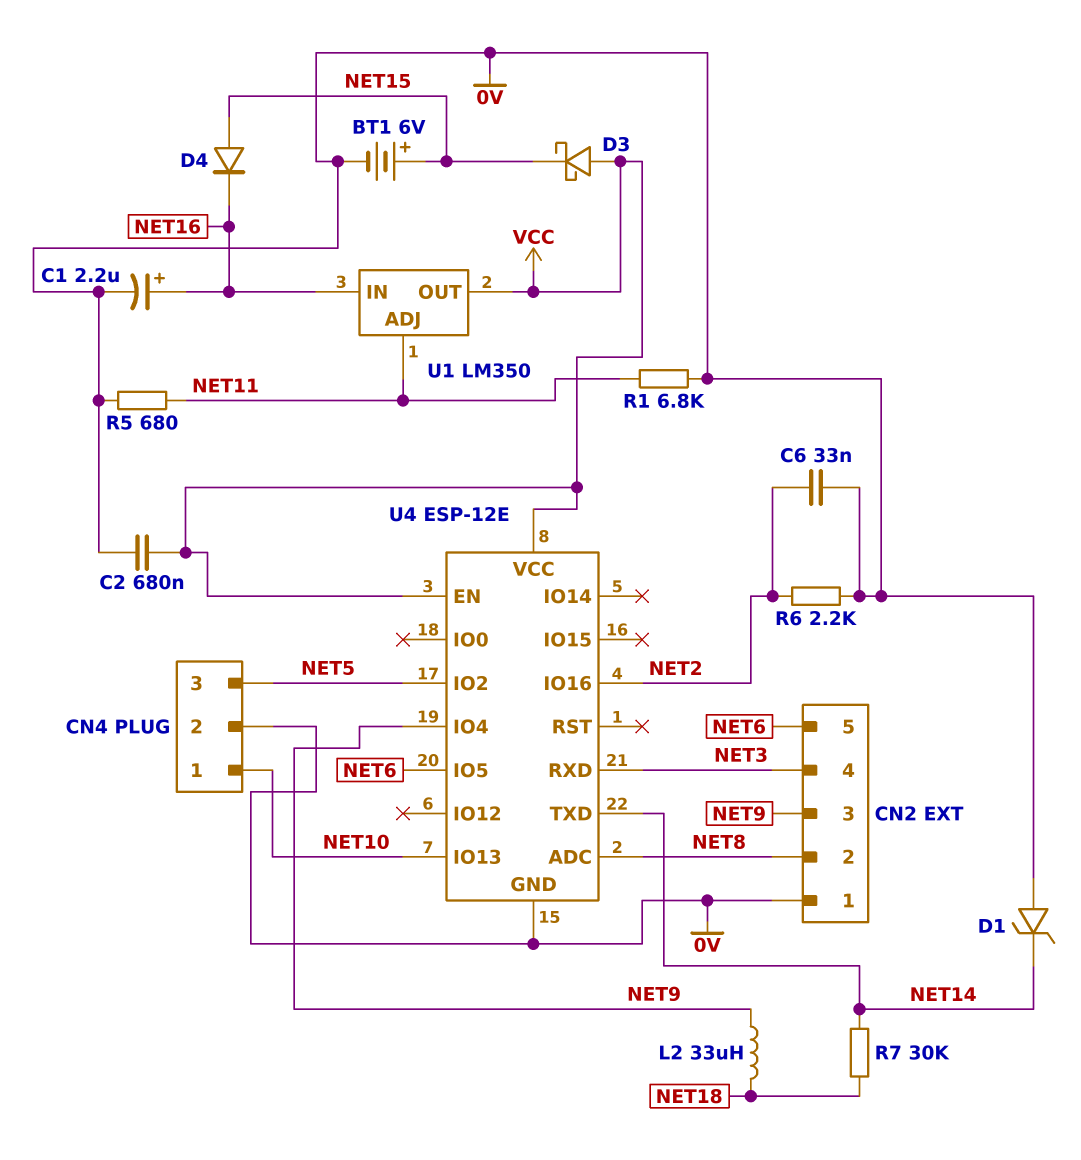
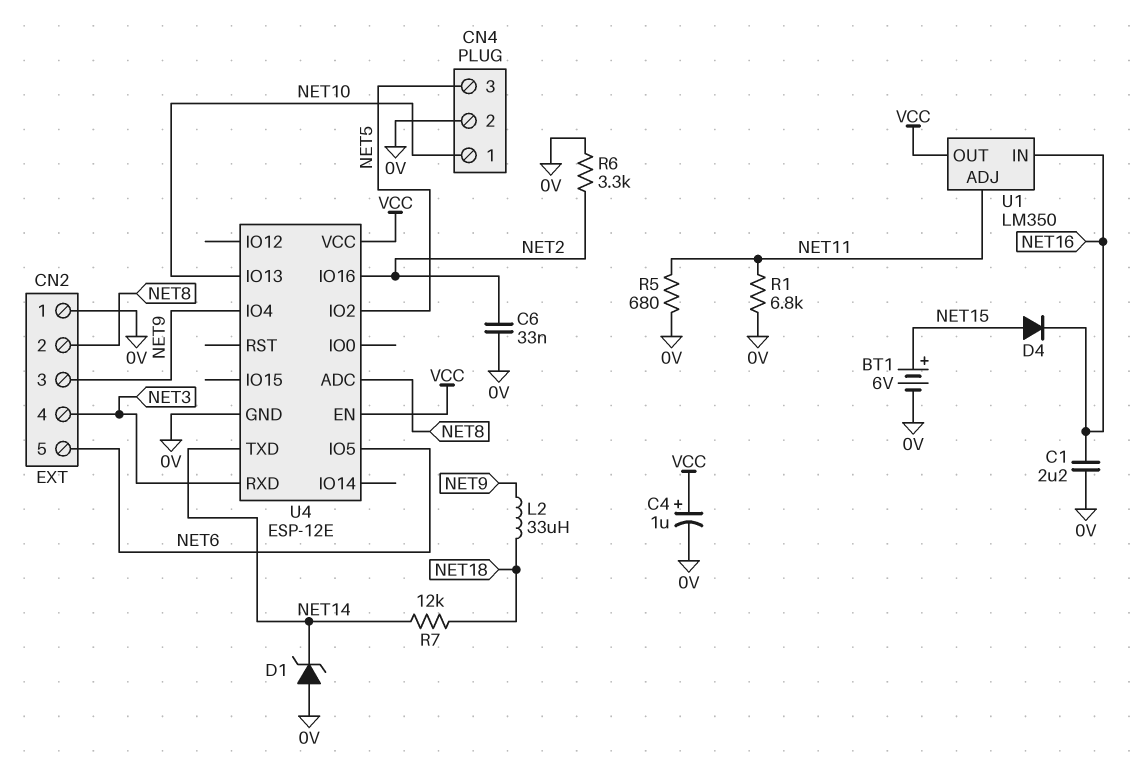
C1: 2.2uF (plus NET16, minus 0V) -> 2.2uF (0V, NET16)
C2: 680nF (0V, VCC) -> none
C4: none -> 1uF (plus VCC, minus 0V)
D3: schottky (A VCC, K NET15) -> none
R6: 2.2k (0V, NET2) -> 3.3k (0V, NET2)
R7: 30k (NET14, NET18) -> 12k (NET14, NET18)

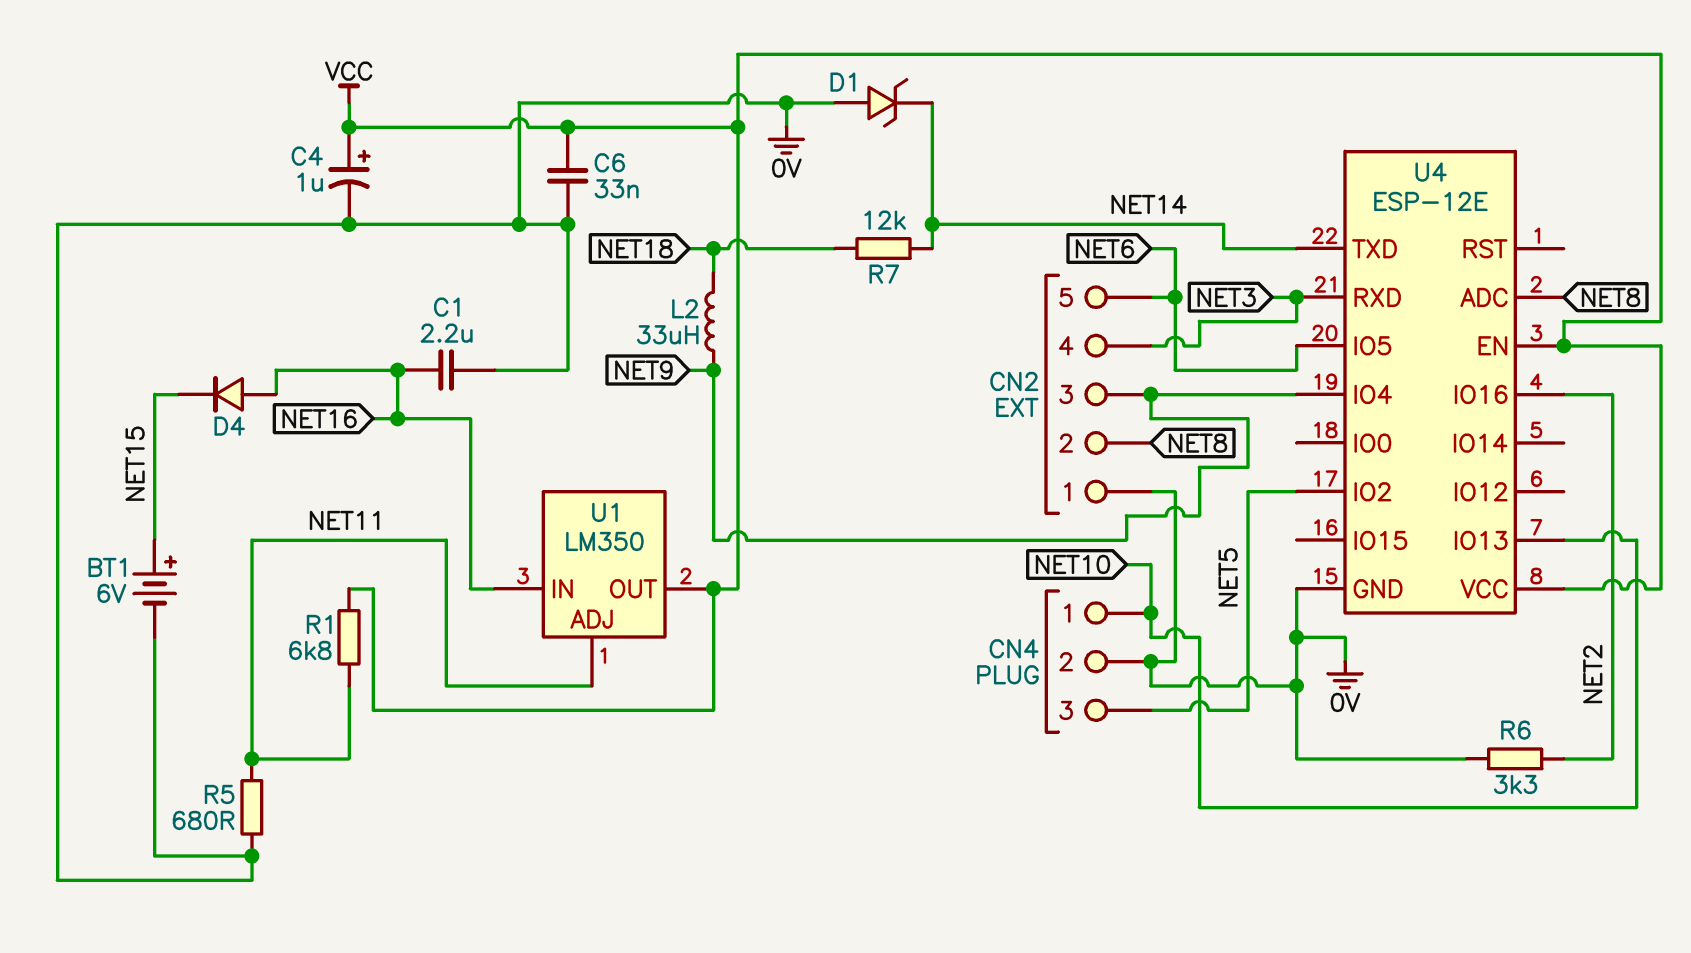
C6: 33nF (0V, NET2) -> 33nF (0V, VCC)
D4: diode (A NET15, K NET16) -> diode (A NET16, K NET15)
R1: 6.8k (0V, NET11) -> 6.8k (NET11, VCC)

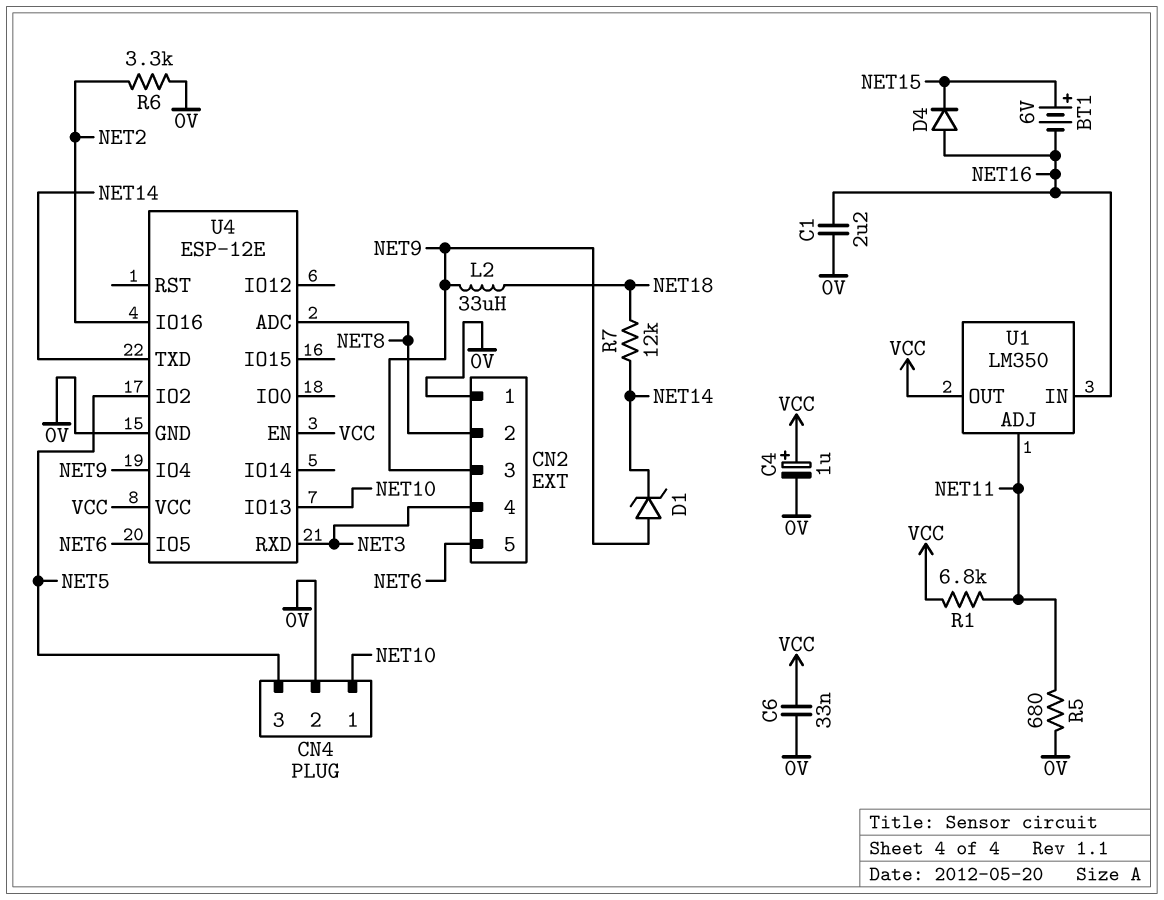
BT1: 6V (plus NET15, minus 0V) -> 6V (plus NET15, minus NET16)
D1: zener (A 0V, K NET14) -> zener (A NET9, K NET14)

